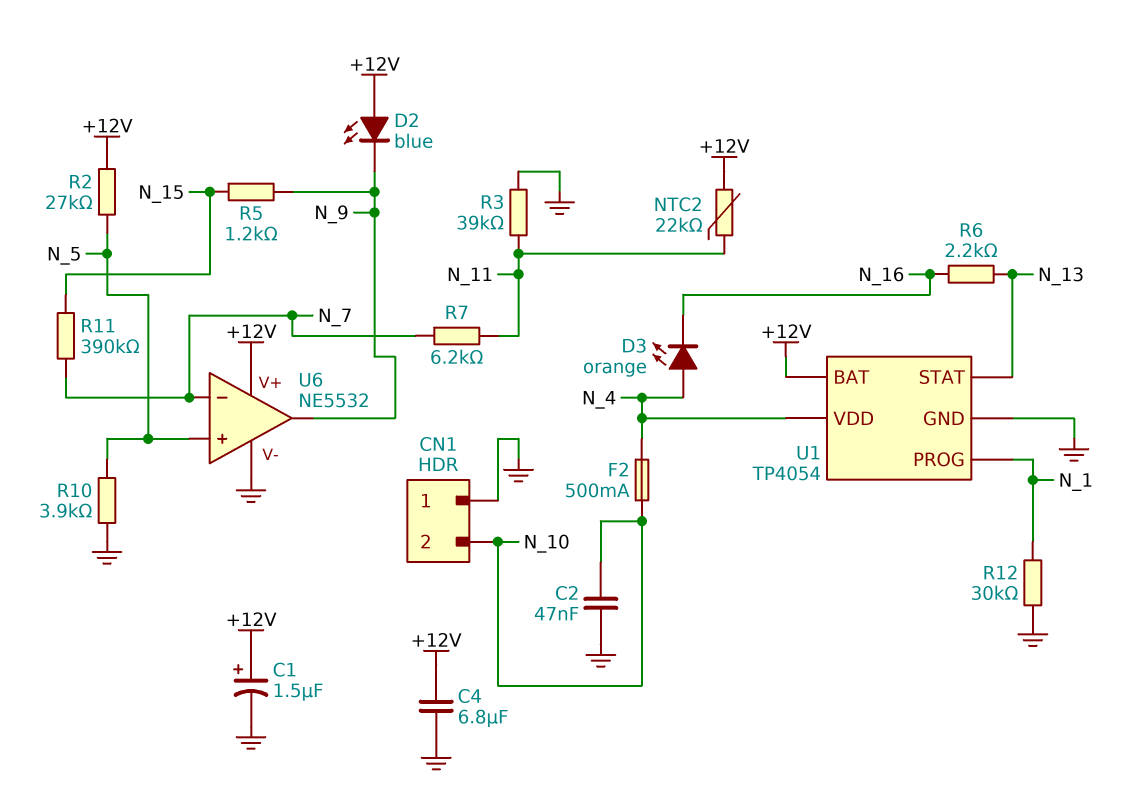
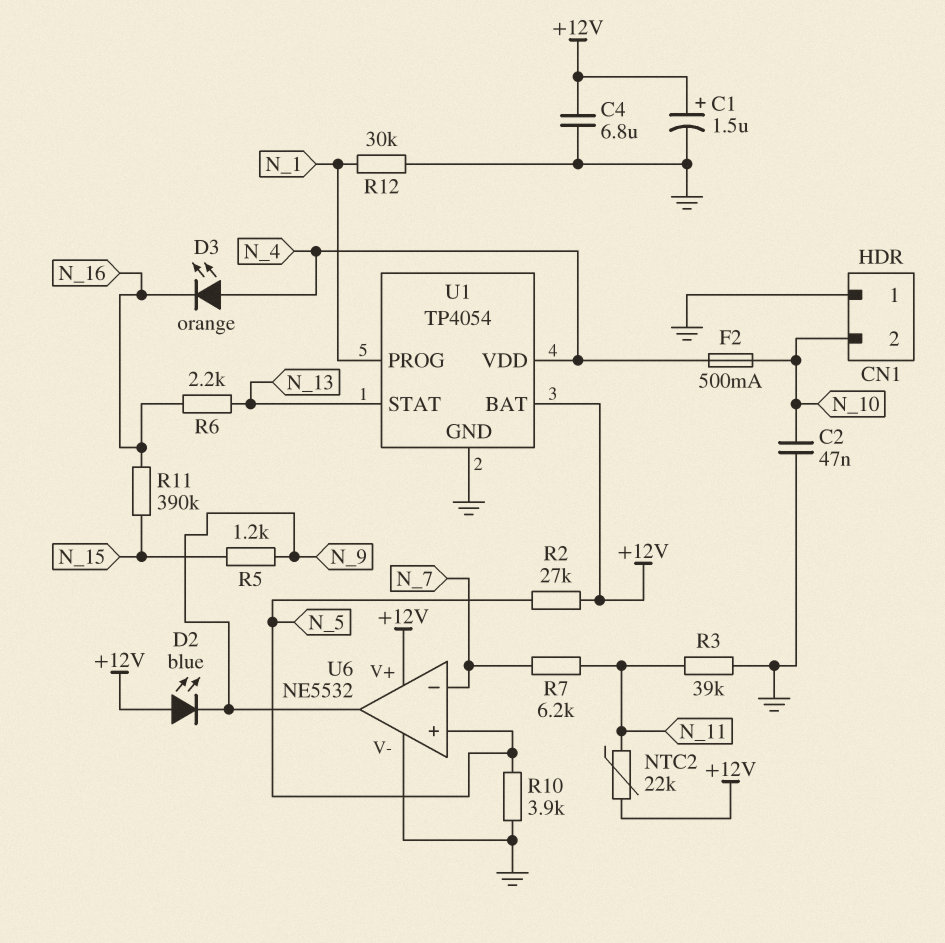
R11: 390k (N_7, N_15) -> 390k (N_15, N_16)

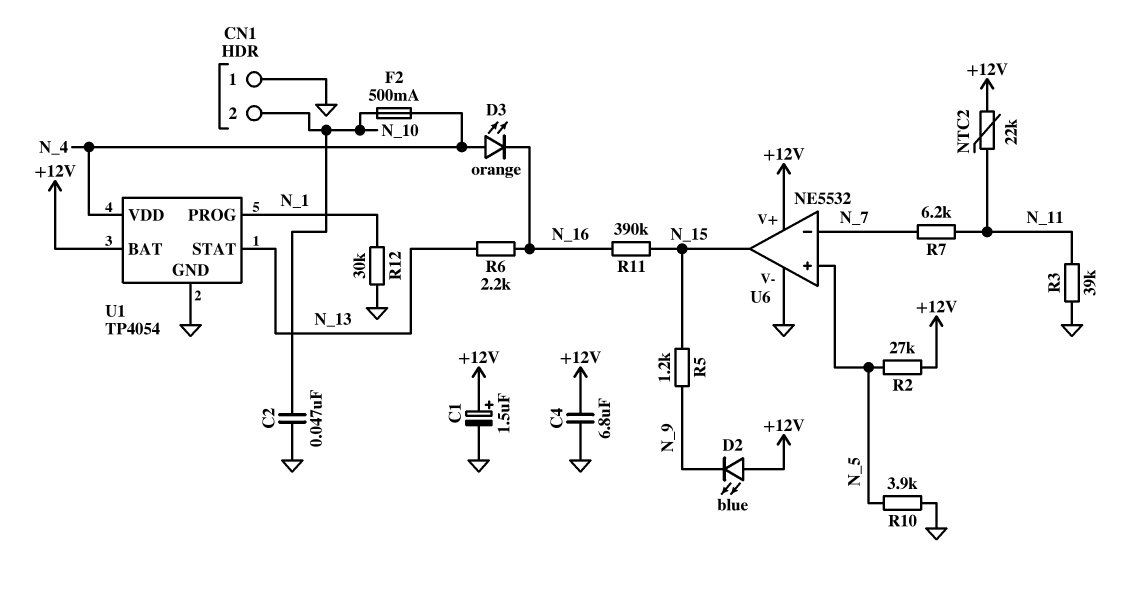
U6 pin out: N_9 -> N_15

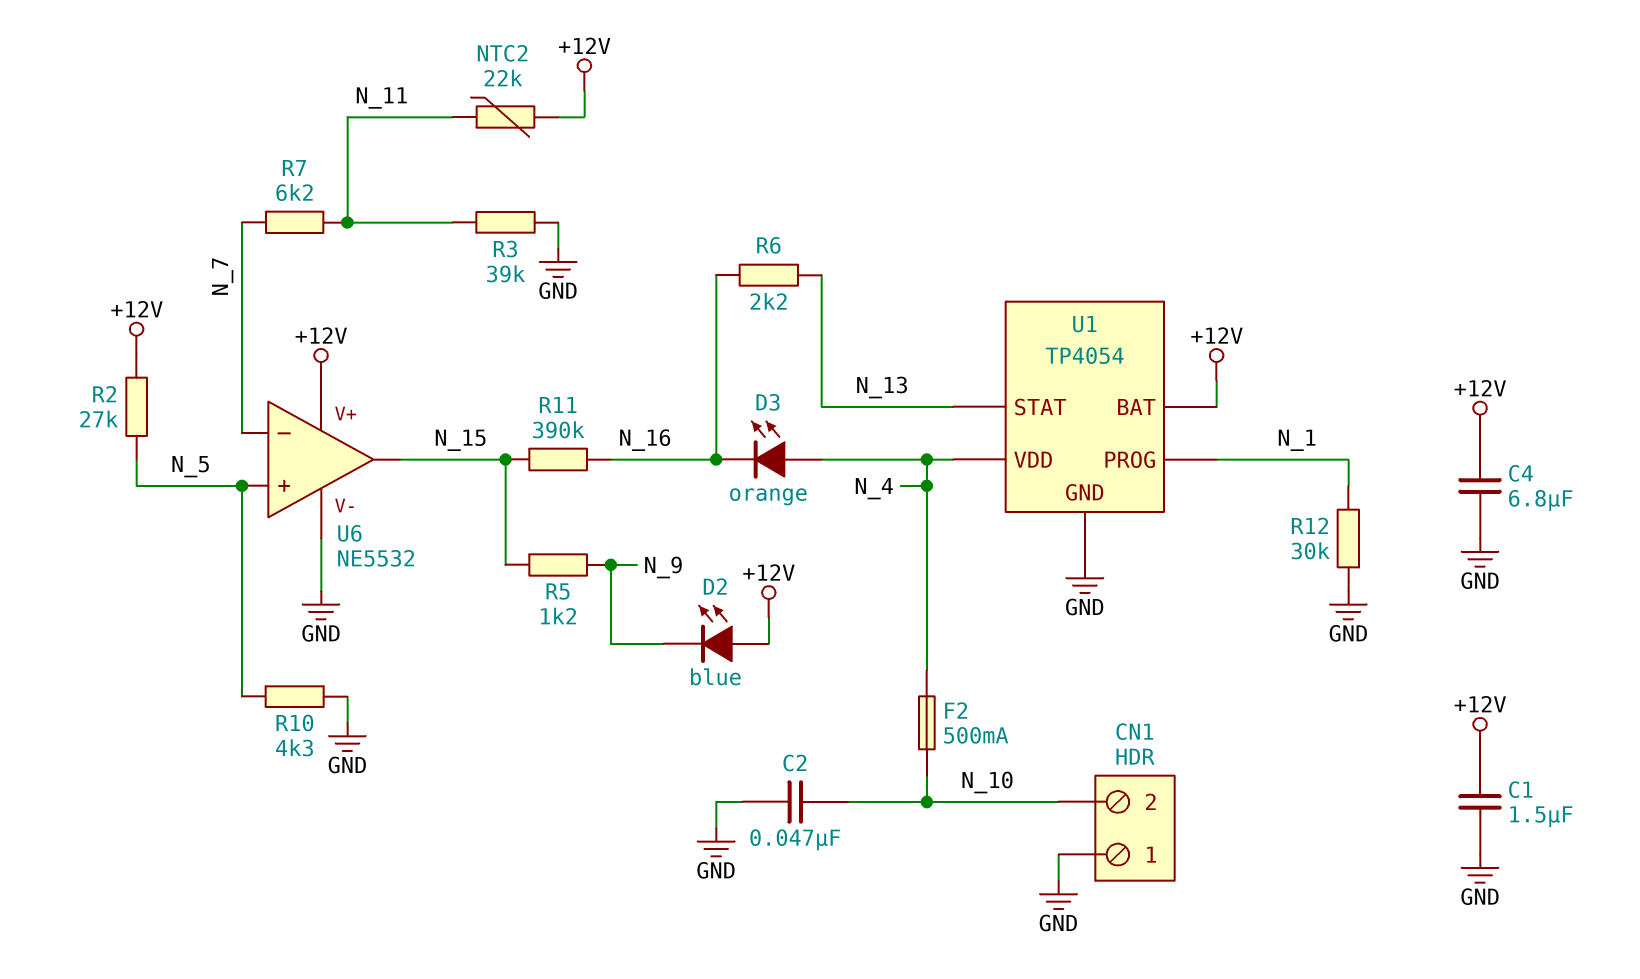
C1: 1.5uF (plus +12V, minus GND) -> 1.5uF (+12V, GND)
R10: 3.9k (GND, N_5) -> 4.3k (GND, N_5)

